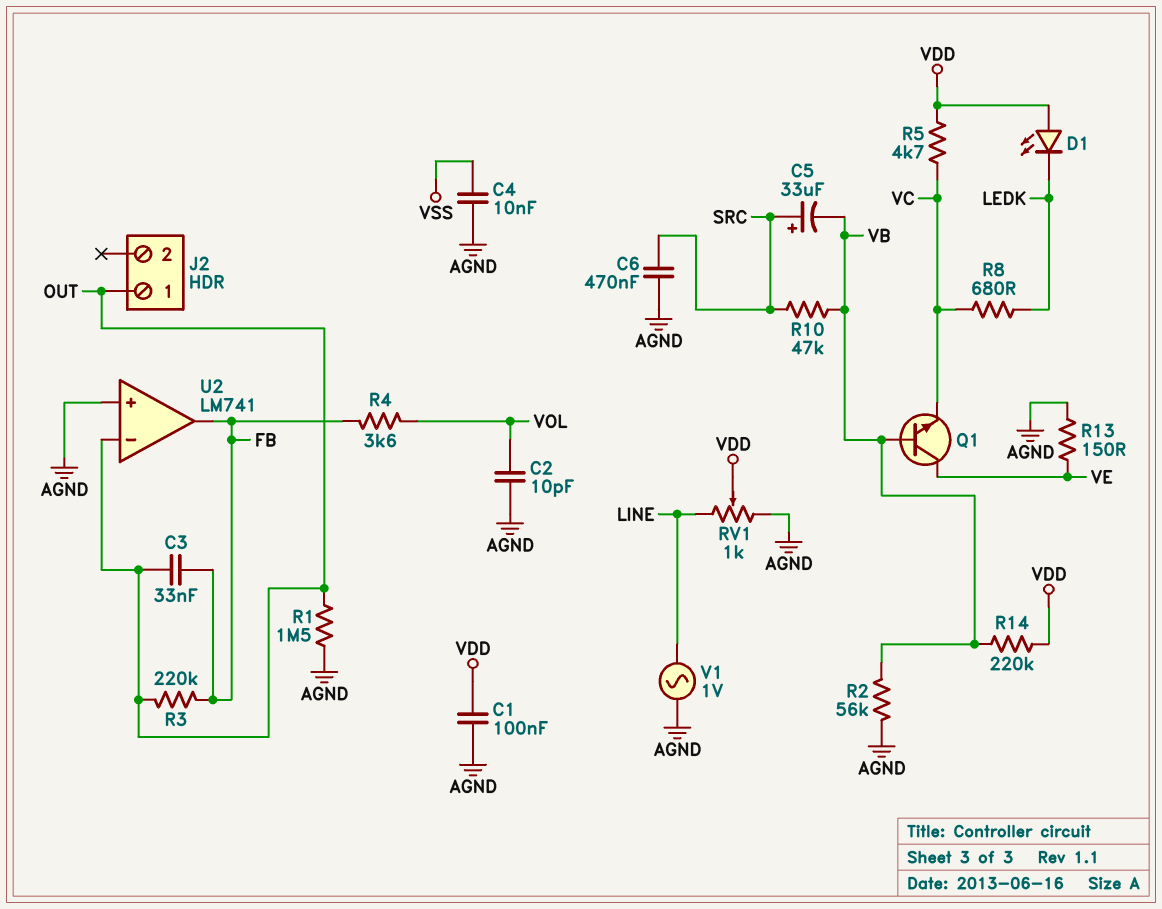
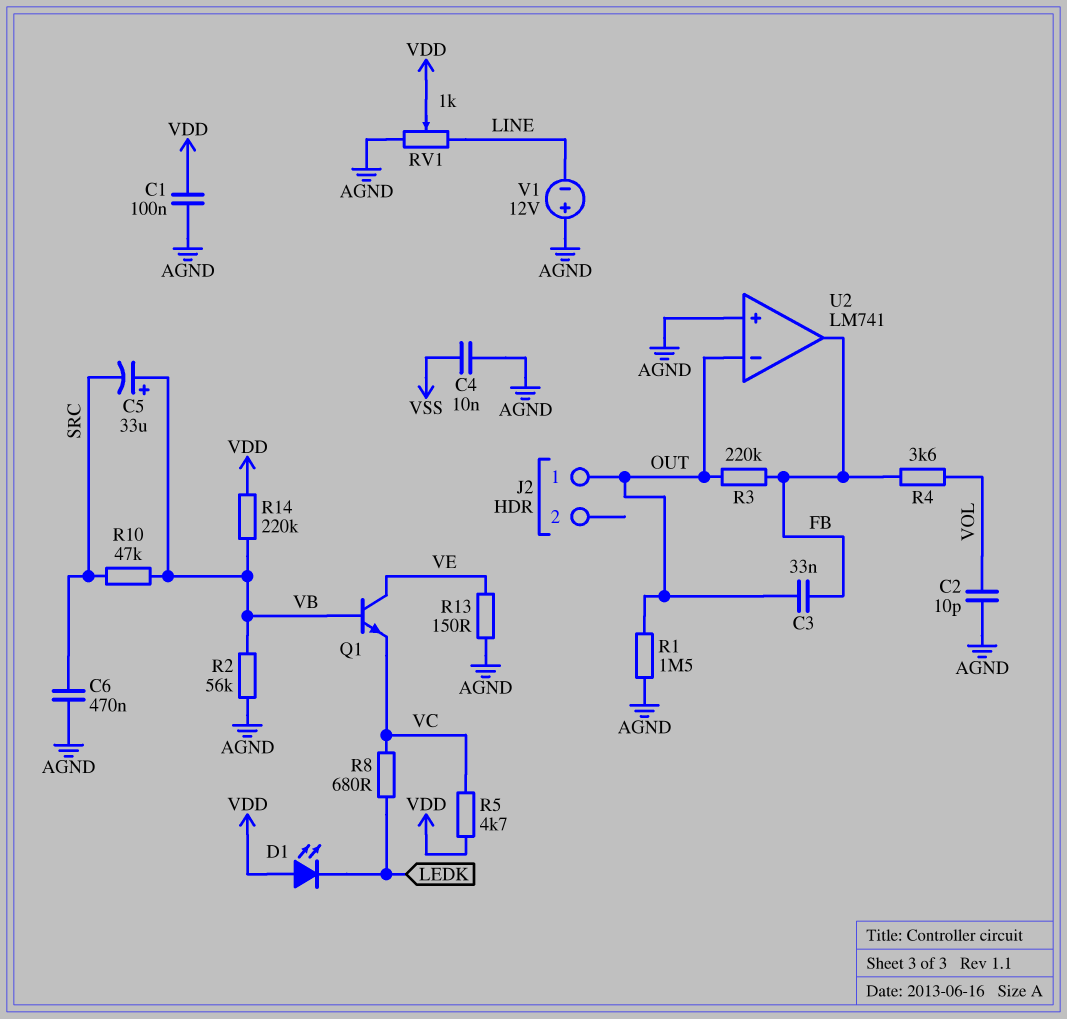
C5: 33uF (plus SRC, minus VB) -> 33uF (plus VB, minus SRC)
V1: AC 1V (AGND, LINE) -> 12V (plus AGND, minus LINE)

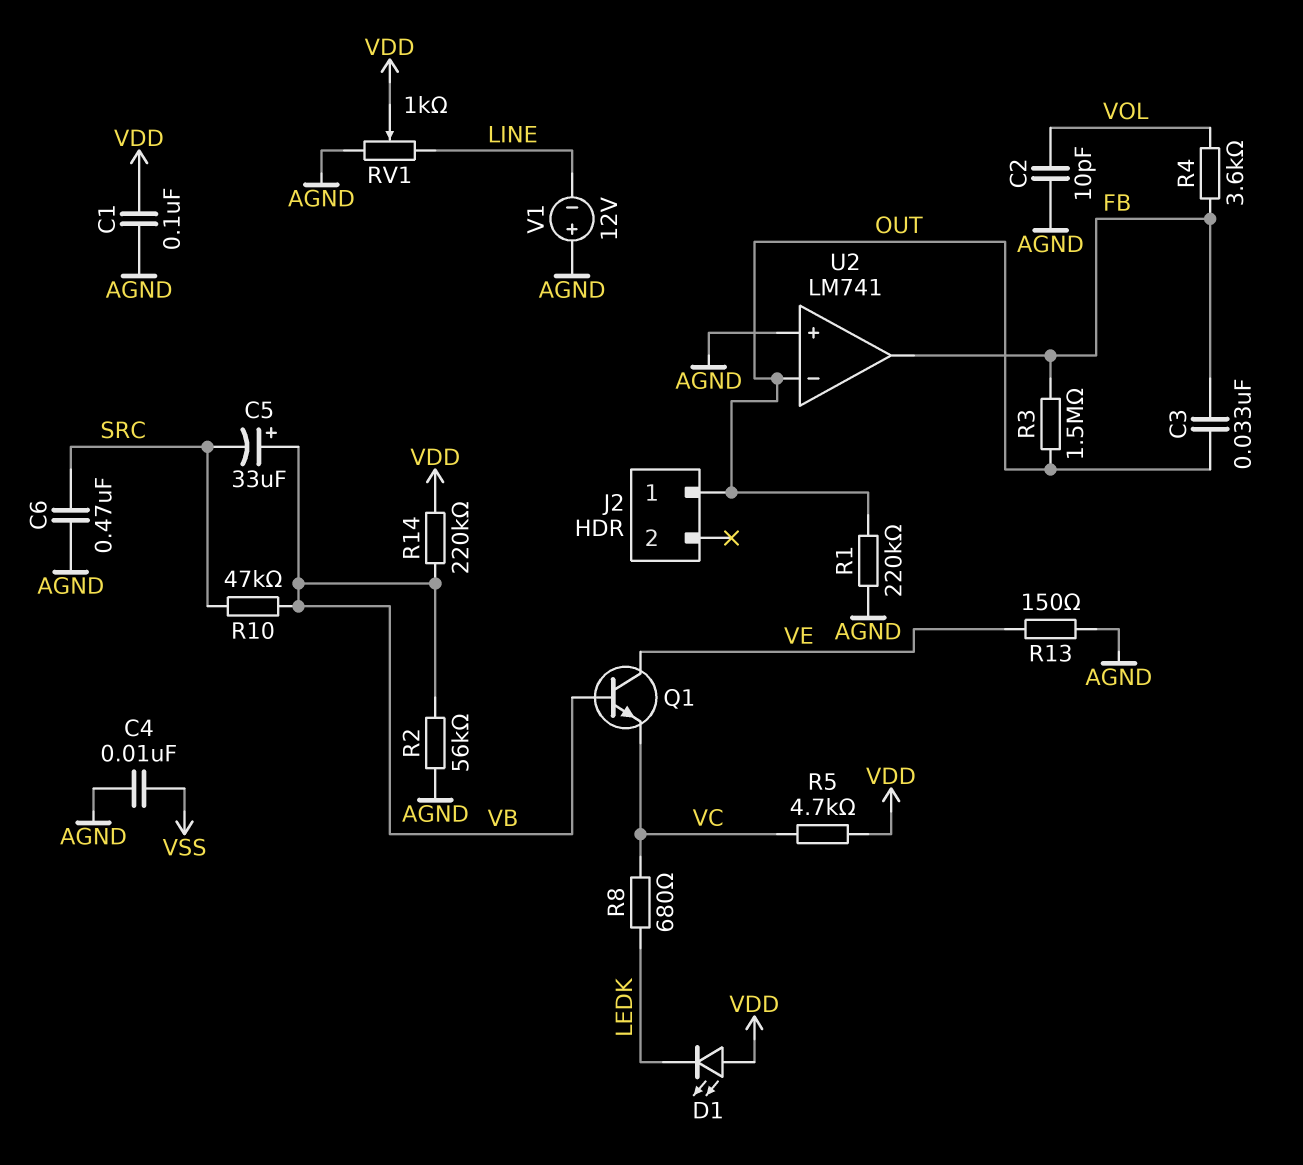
R1: 1.5M (AGND, OUT) -> 220k (AGND, OUT)
R3: 220k (FB, OUT) -> 1.5M (FB, OUT)

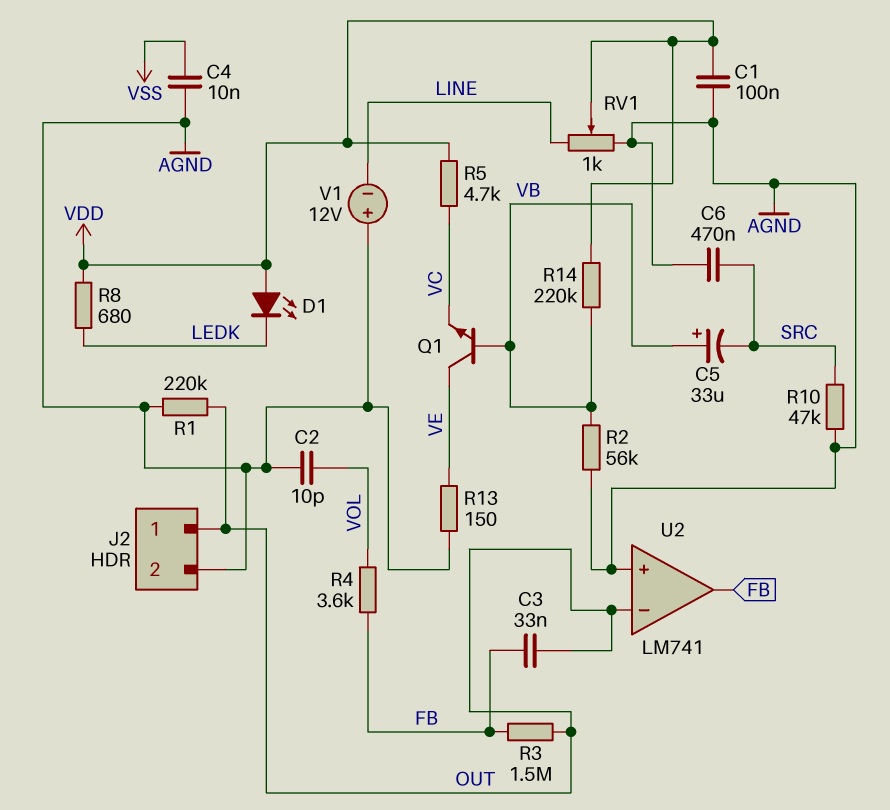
J2 pin 2: none -> AGND
R8: 680 (LEDK, VC) -> 680 (LEDK, VDD)
R10: 47k (SRC, VB) -> 47k (AGND, SRC)

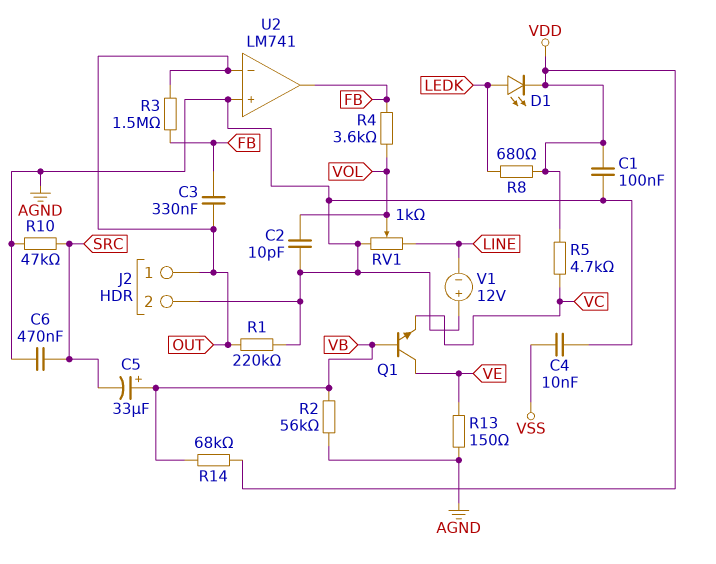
C3: 33nF (FB, OUT) -> 330nF (FB, OUT)
D1: LED (A VDD, K LEDK) -> LED (A LEDK, K VDD)
R14: 220k (VB, VDD) -> 68k (VB, VDD)
RV1: 1k (AGND, LINE, wiper VDD) -> 1k (AGND, LINE, wiper VOL)

